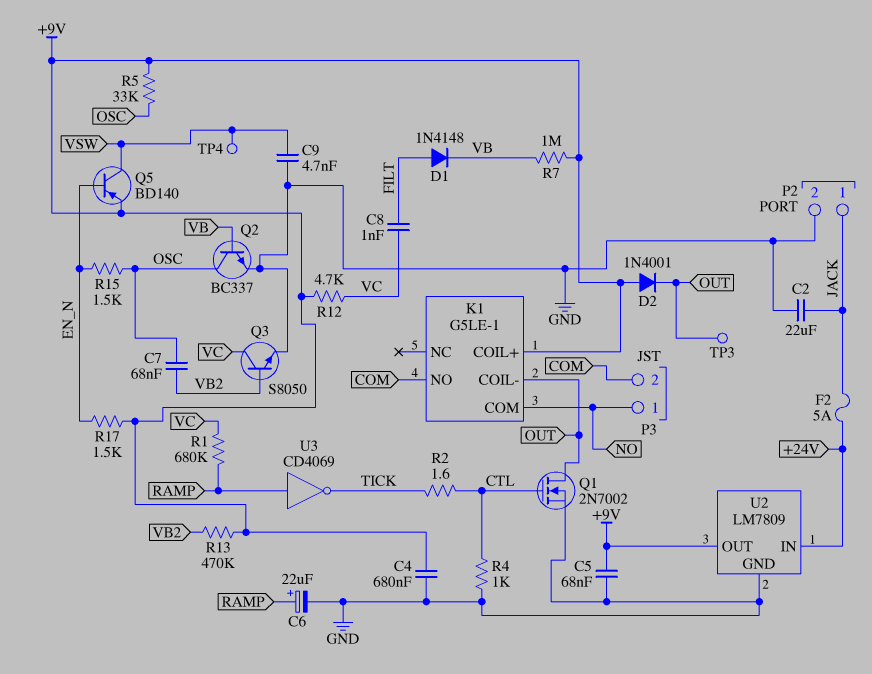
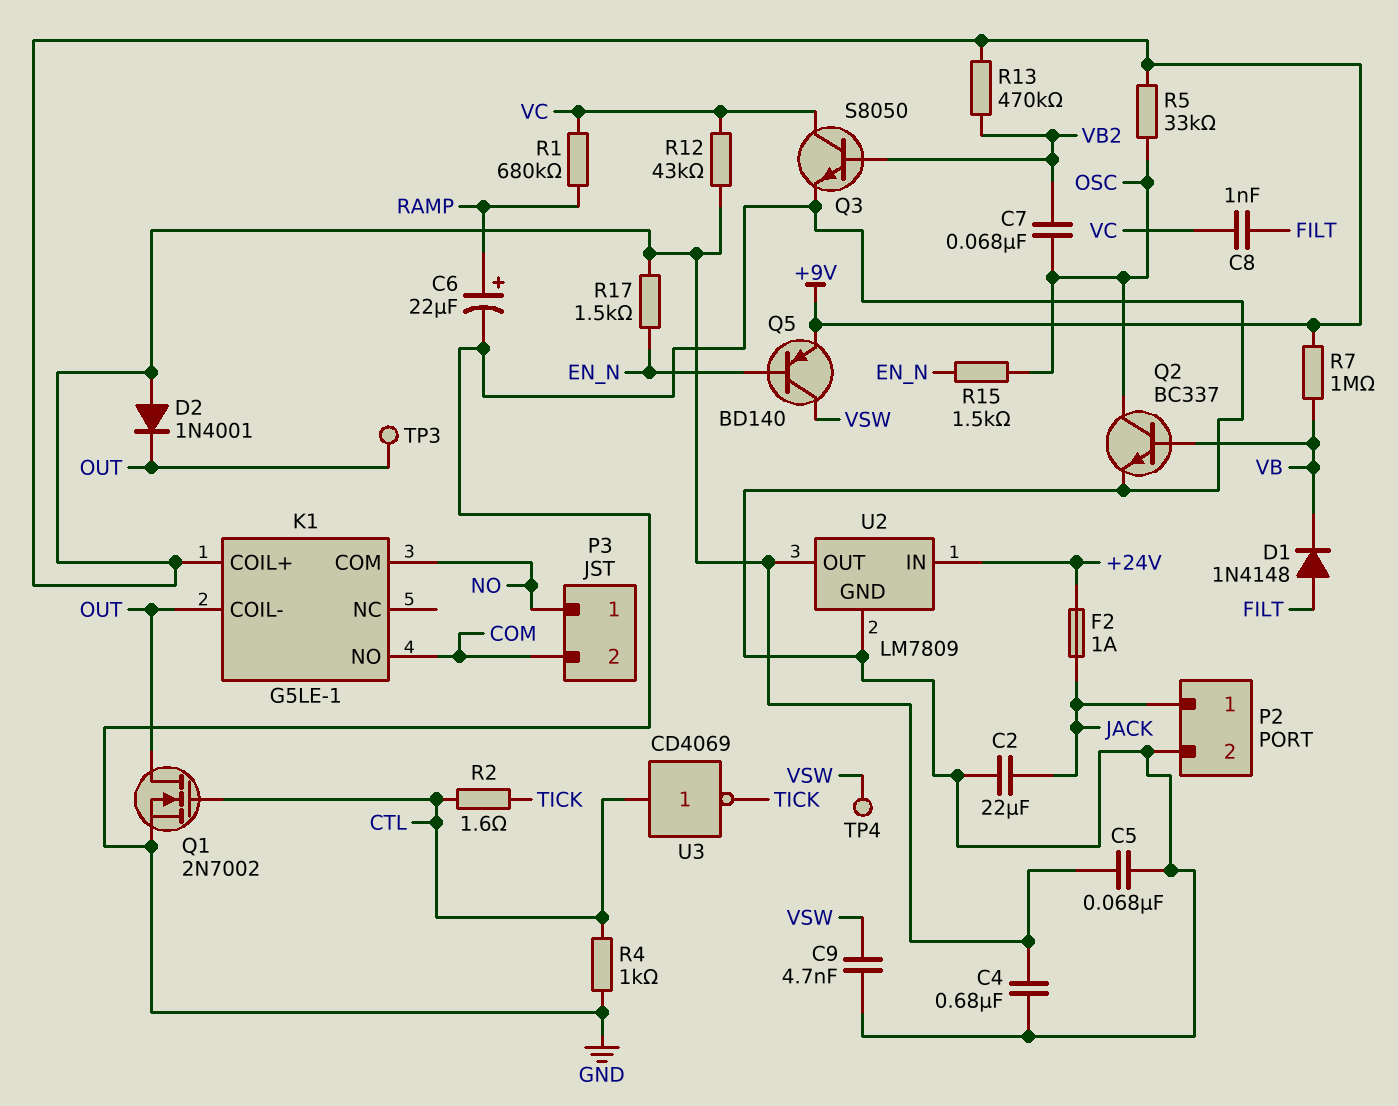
F2: 5A (+24V, JACK) -> 1A (+24V, JACK)
R12: 4.7k (+9V, VC) -> 43k (+9V, VC)
U3: NOT CD4069 (in RAMP, out TICK) -> NOT CD4069 (in CTL, out TICK)

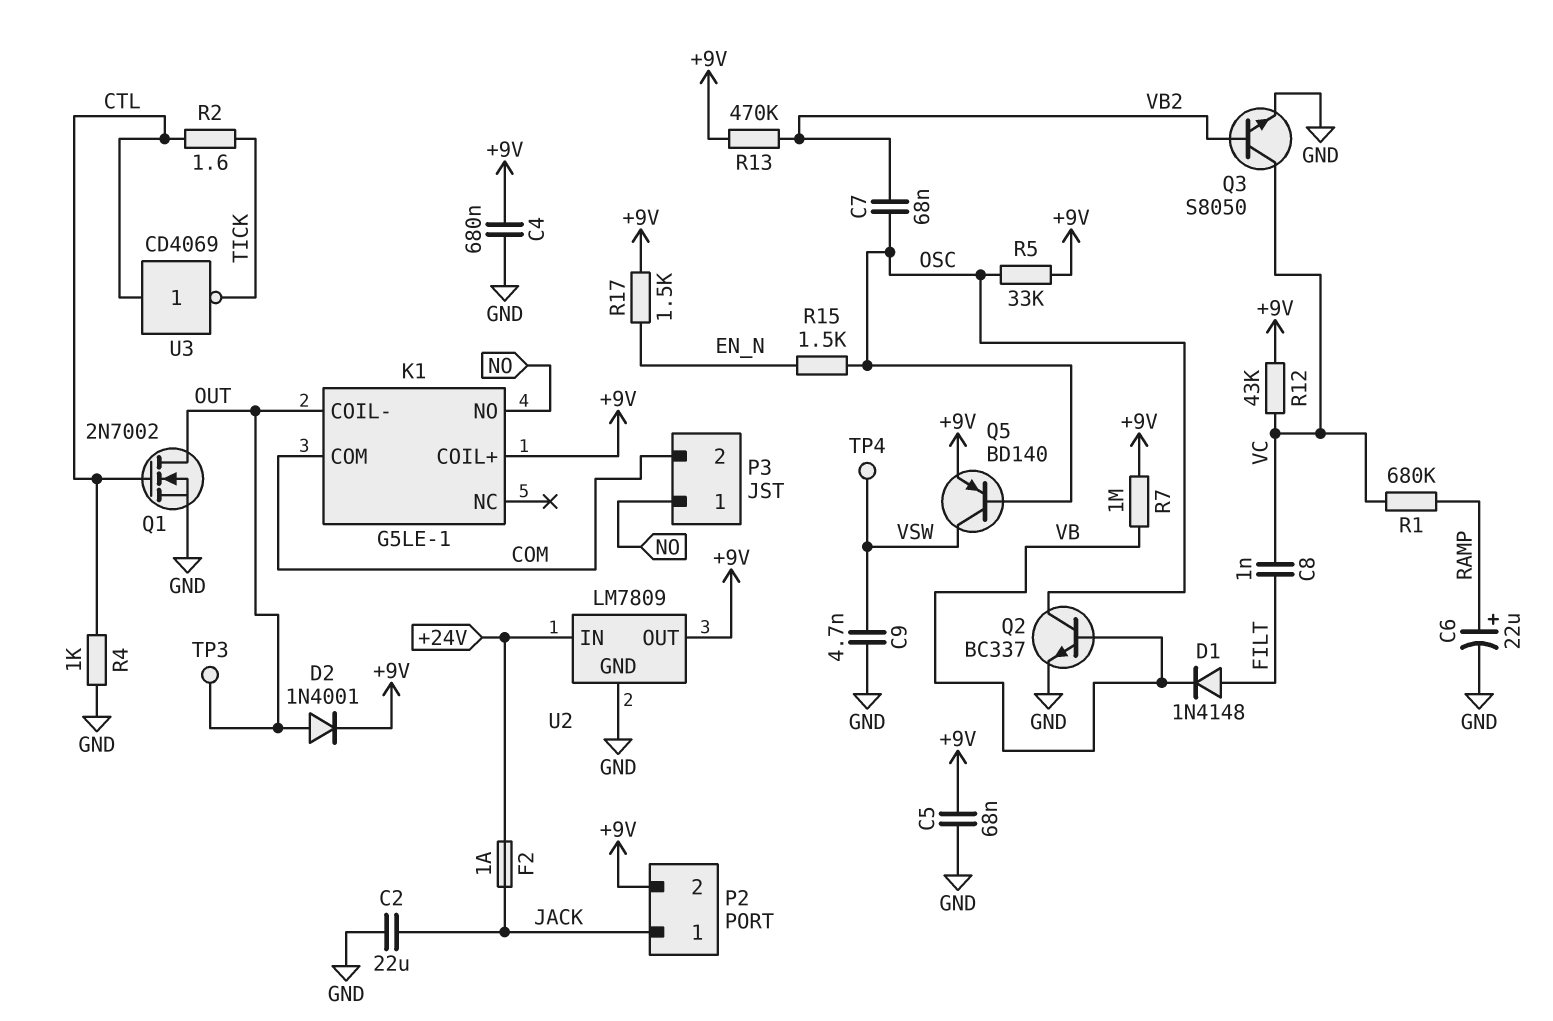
D2: diode 1N4001 (A +9V, K OUT) -> diode 1N4001 (A OUT, K +9V)
K1 pin COM: NO -> COM
K1 pin NO: COM -> NO
P2 pin 2: GND -> +9V
Q5: PNP BD140 (B EN_N, C VSW, E +9V) -> PNP BD140 (B OSC, C VSW, E +9V)

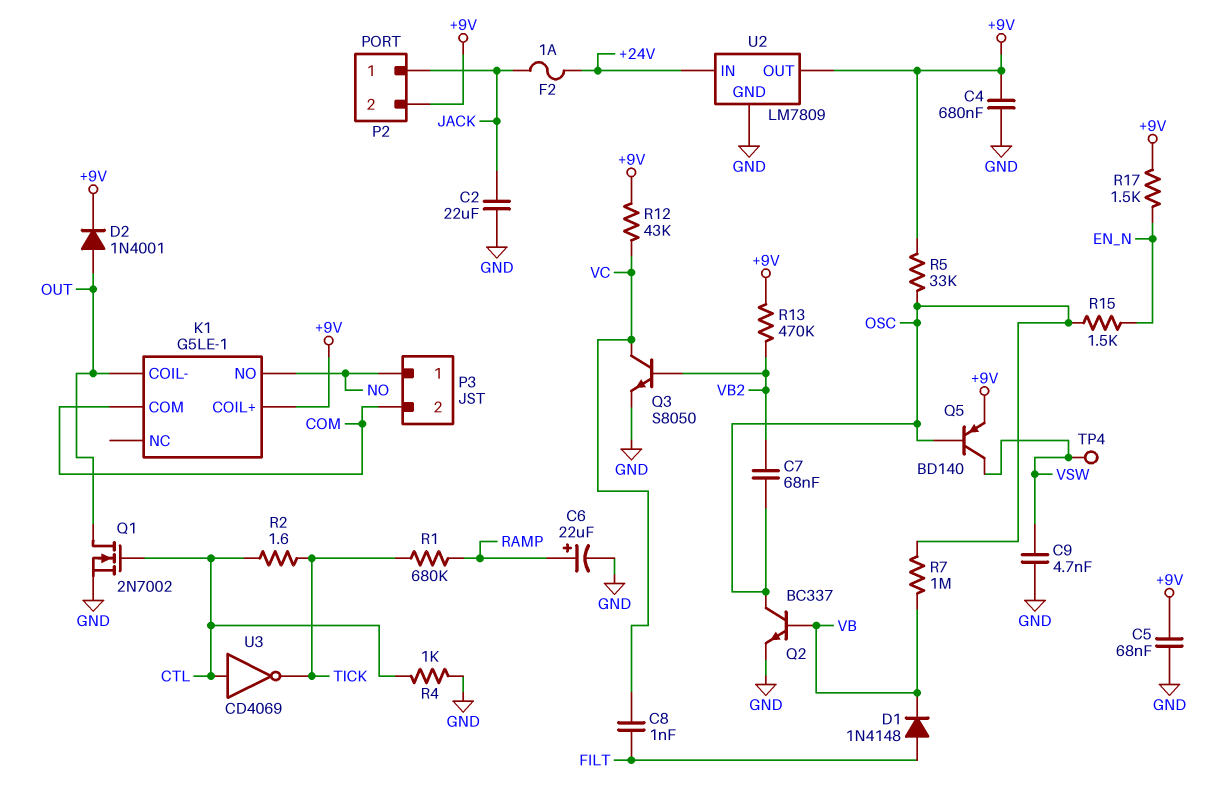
R1: 680k (RAMP, VC) -> 680k (RAMP, TICK)
R7: 1M (+9V, VB) -> 1M (OSC, VB)
TP3: test point (OUT) -> none

